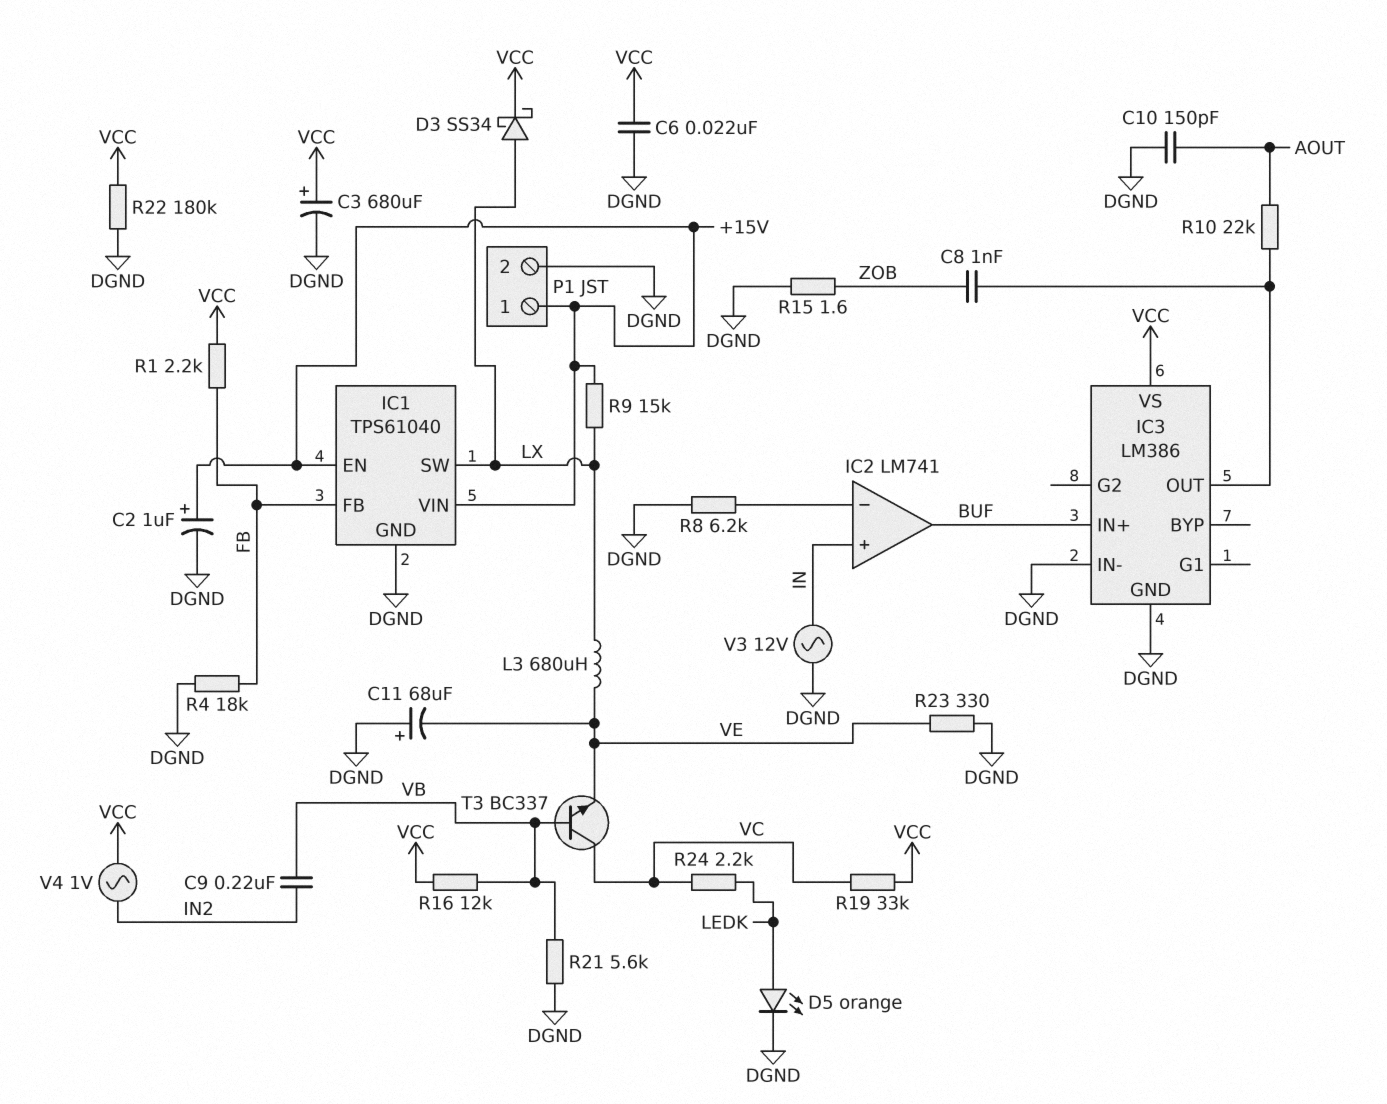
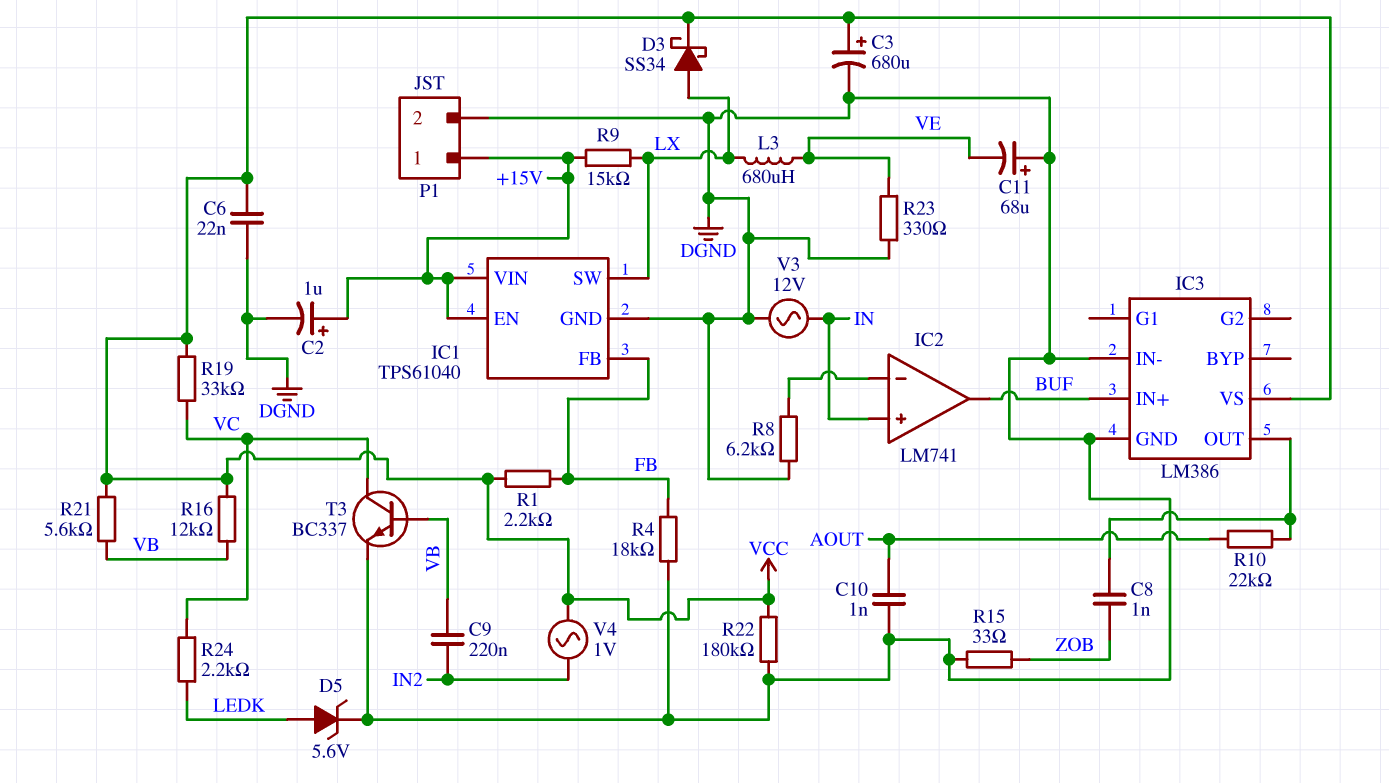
C10: 150pF (AOUT, DGND) -> 1nF (AOUT, DGND)
D5: LED orange (A LEDK, K DGND) -> zener 5.6V (A LEDK, K DGND)
R15: 1.6 (DGND, ZOB) -> 33 (DGND, ZOB)
R21: 5.6k (DGND, VB) -> 5.6k (VB, VCC)
T3: NPN BC337 (B VB, C VC, E VE) -> NPN BC337 (B VB, C VC, E DGND)

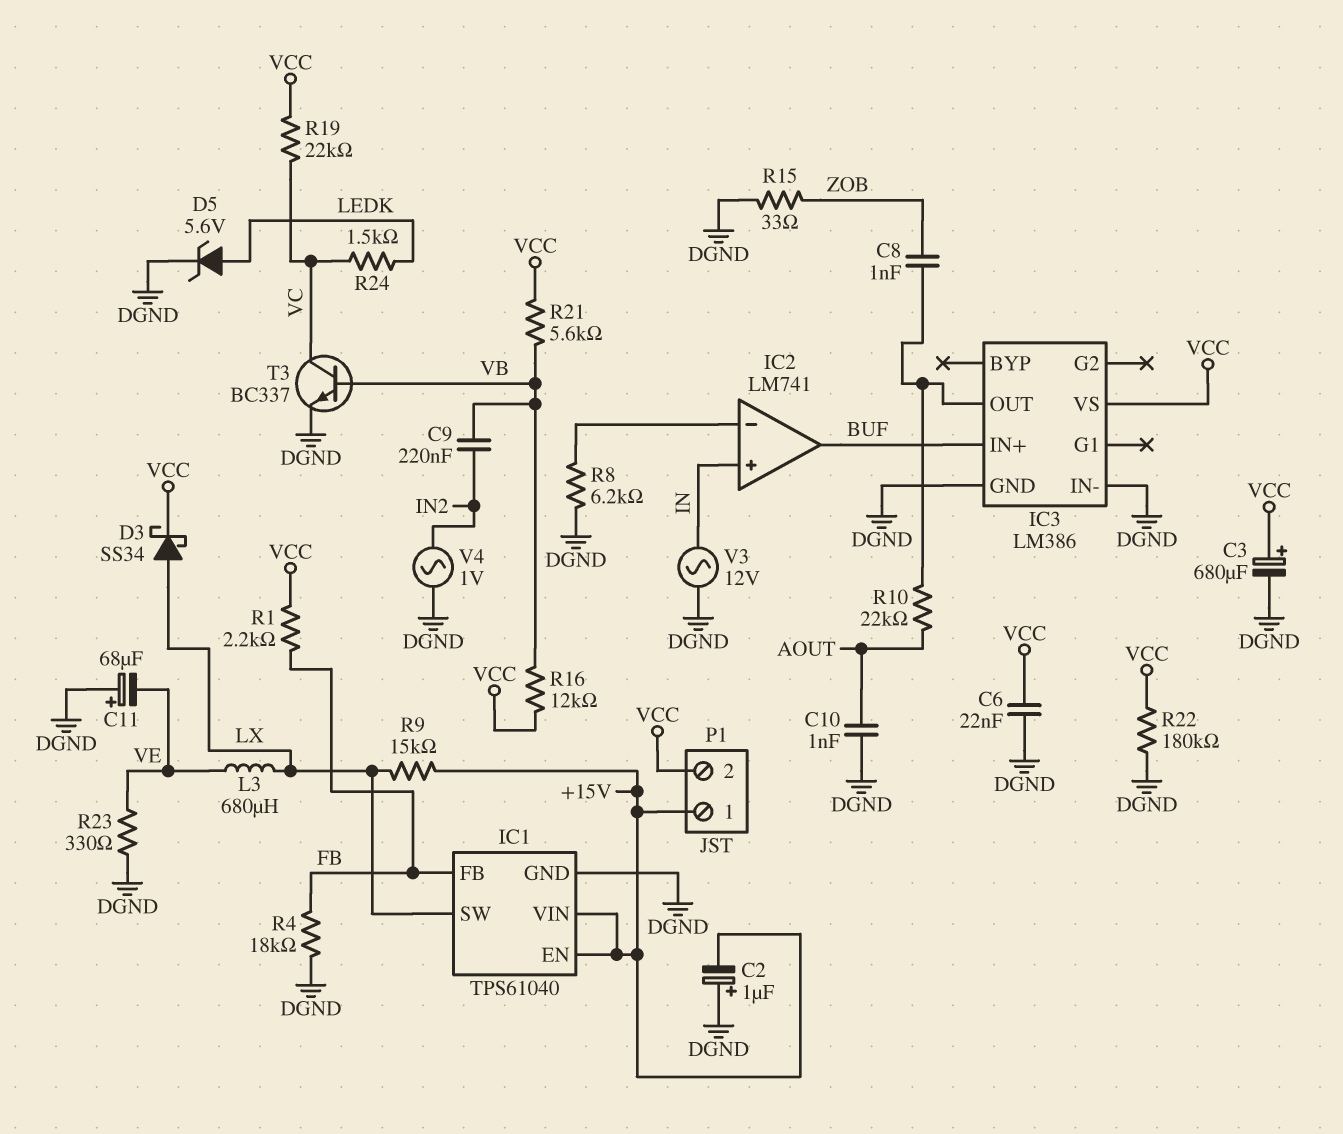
C2: 1uF (plus +15V, minus DGND) -> 1uF (plus DGND, minus +15V)
P1 pin 2: DGND -> VCC
R19: 33k (VC, VCC) -> 22k (VC, VCC)
R24: 2.2k (LEDK, VC) -> 1.5k (LEDK, VC)
V4: AC 1V (IN2, VCC) -> AC 1V (DGND, IN2)

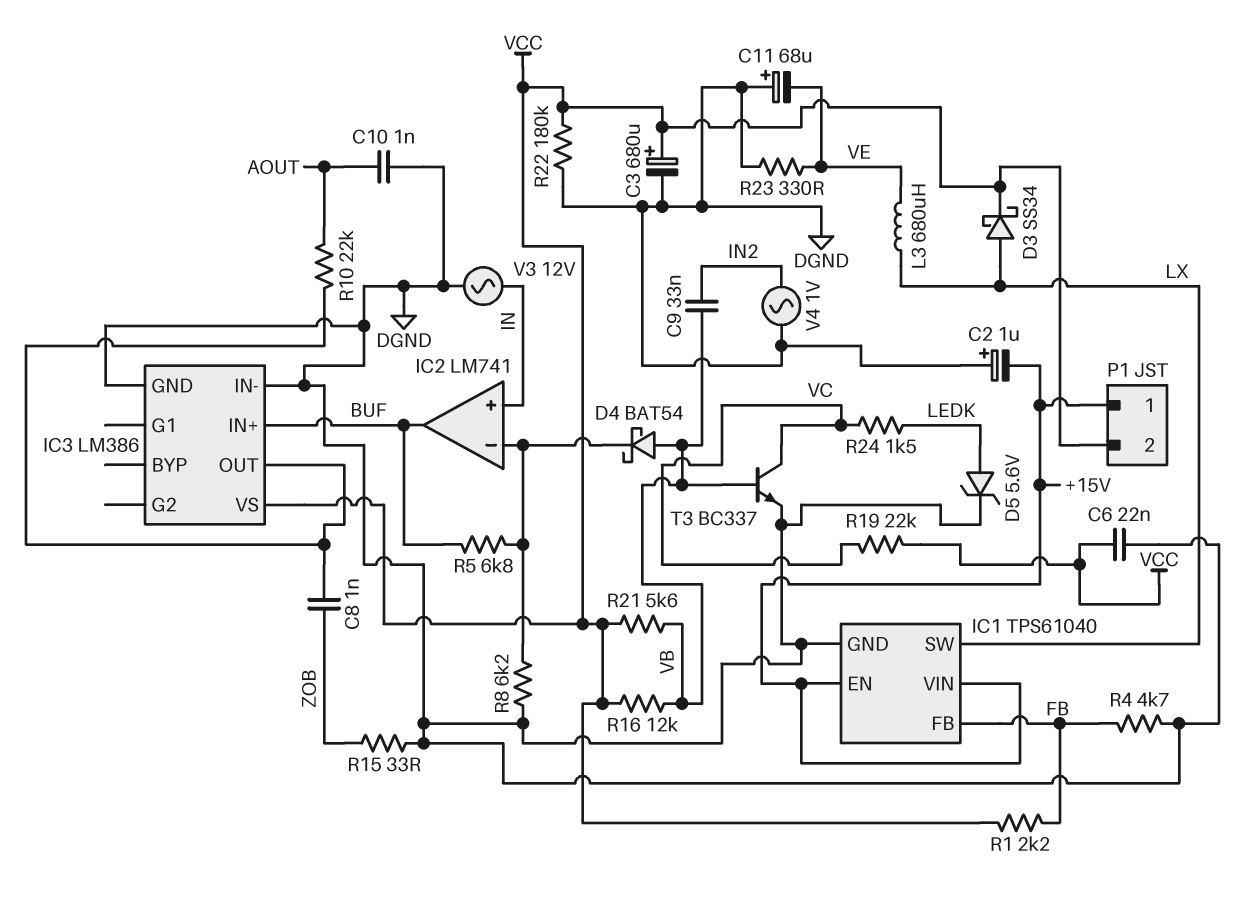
C9: 220nF (IN2, VB) -> 33nF (IN2, VB)
D4: none -> schottky BAT54 (A VB, K IC2/in-)
R4: 18k (DGND, FB) -> 4.7k (DGND, FB)
R5: none -> 6.8k (BUF, IC2/in-)
R9: 15k (+15V, LX) -> none

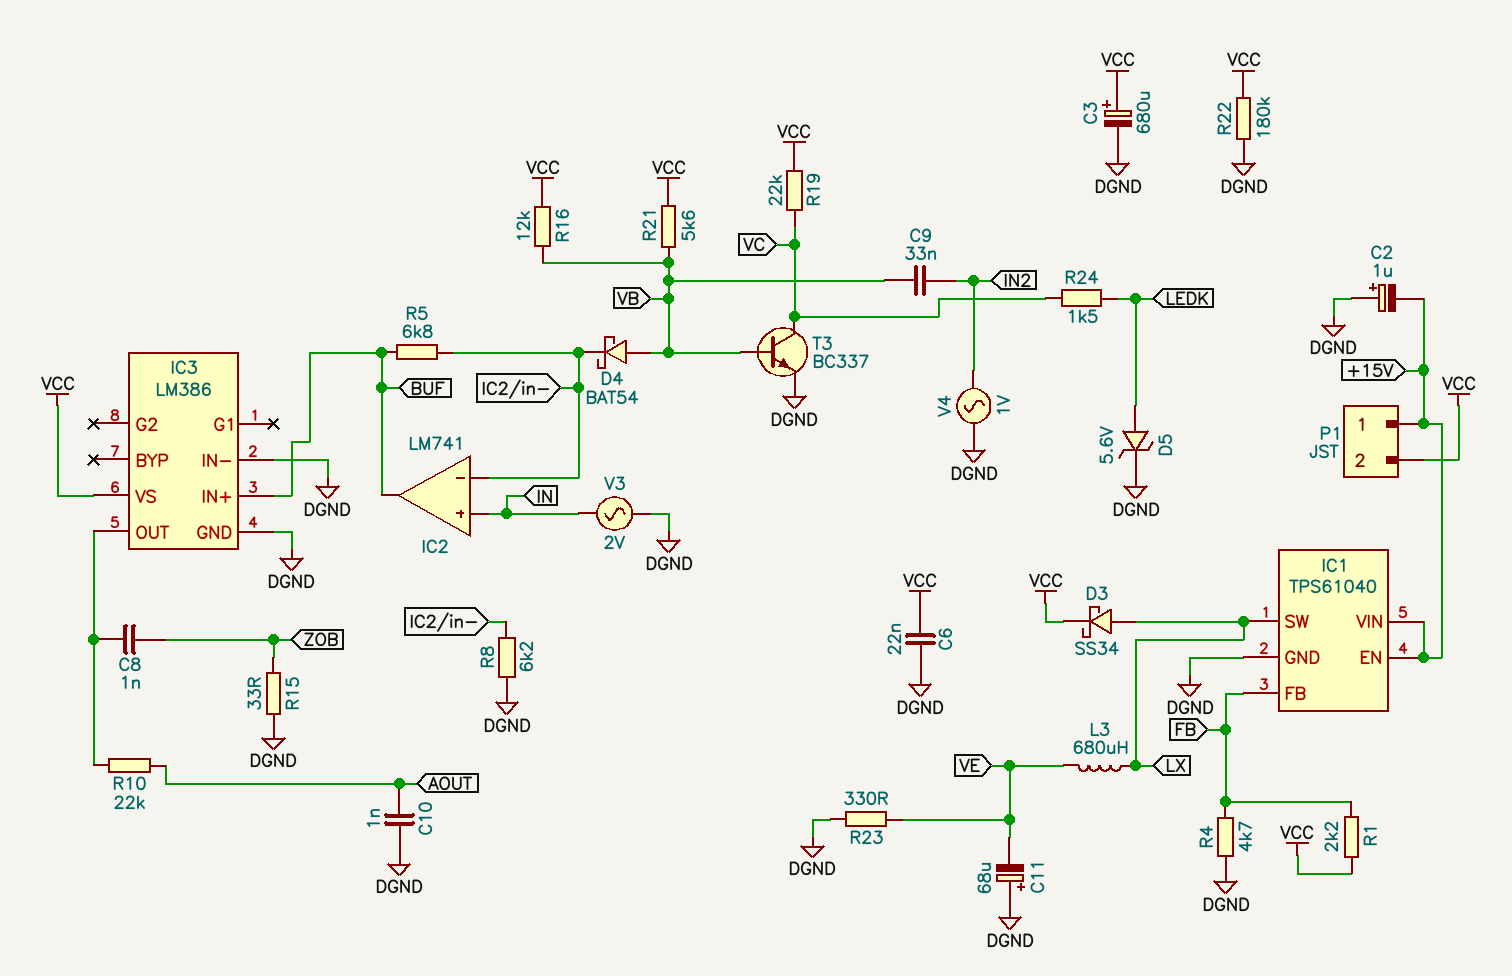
V3: AC 12V (DGND, IN) -> AC 2V (DGND, IN)

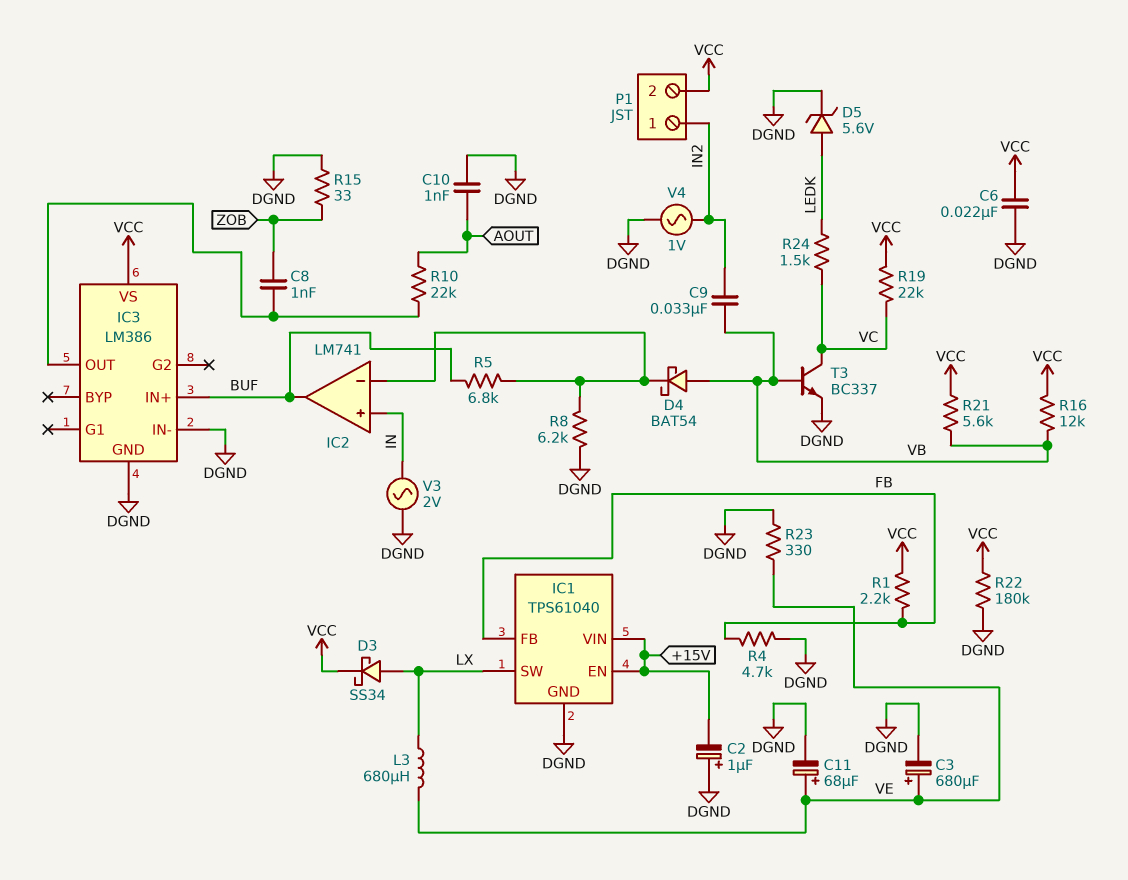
C3: 680uF (plus VCC, minus DGND) -> 680uF (plus VE, minus DGND)
C11: 68uF (plus DGND, minus VE) -> 68uF (plus VE, minus DGND)
P1 pin 1: +15V -> IN2

